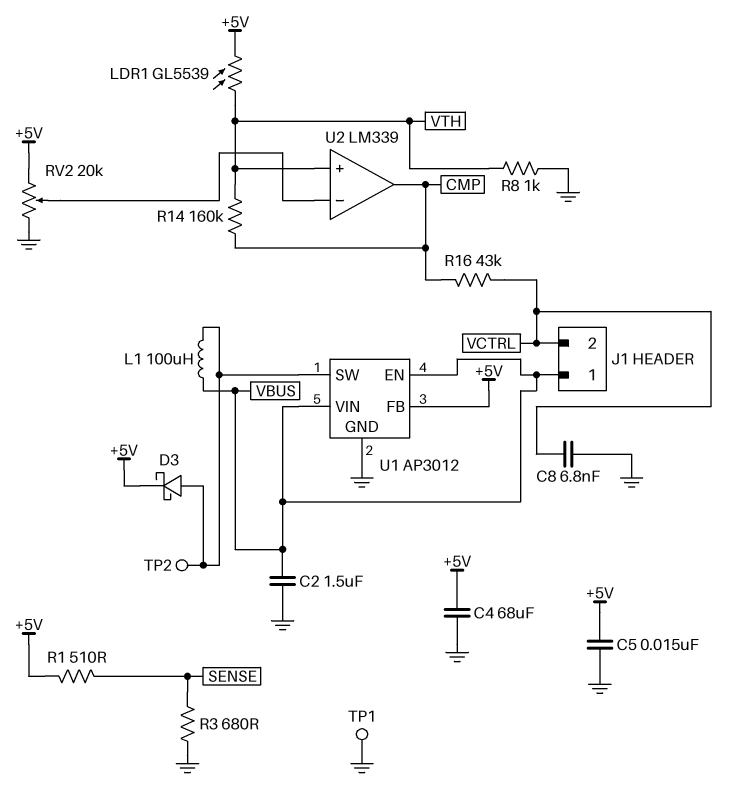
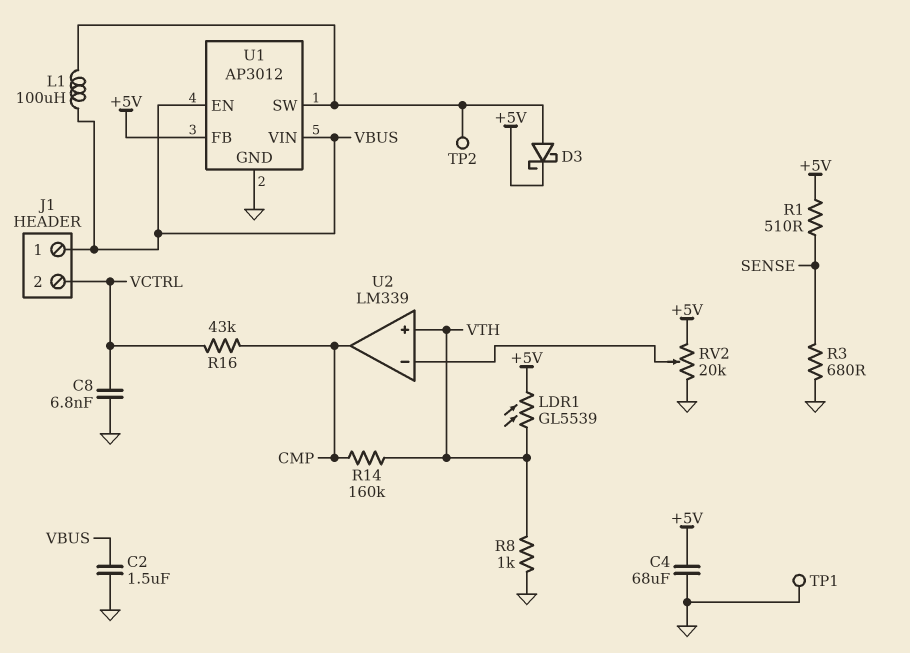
C5: 15nF (+5V, GND) -> none

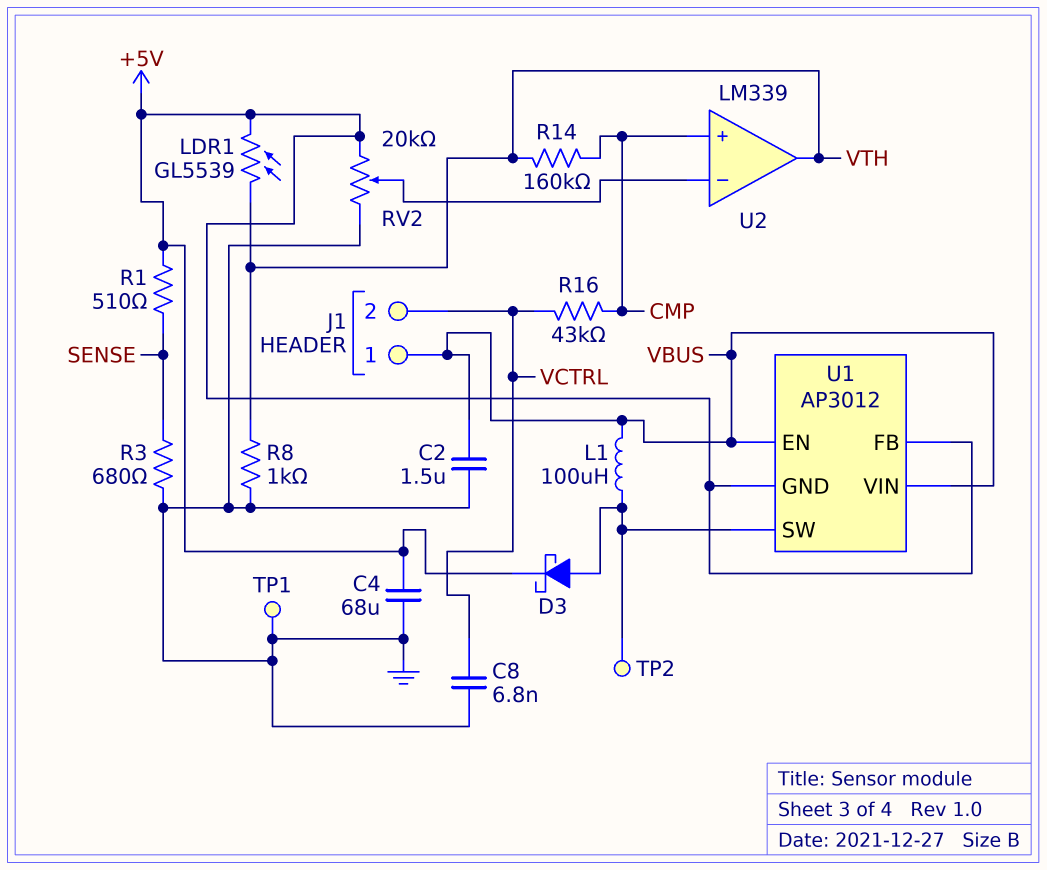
U1 pin GND: GND -> +5V
U2 pin in+: VTH -> CMP
U2 pin out: CMP -> VTH

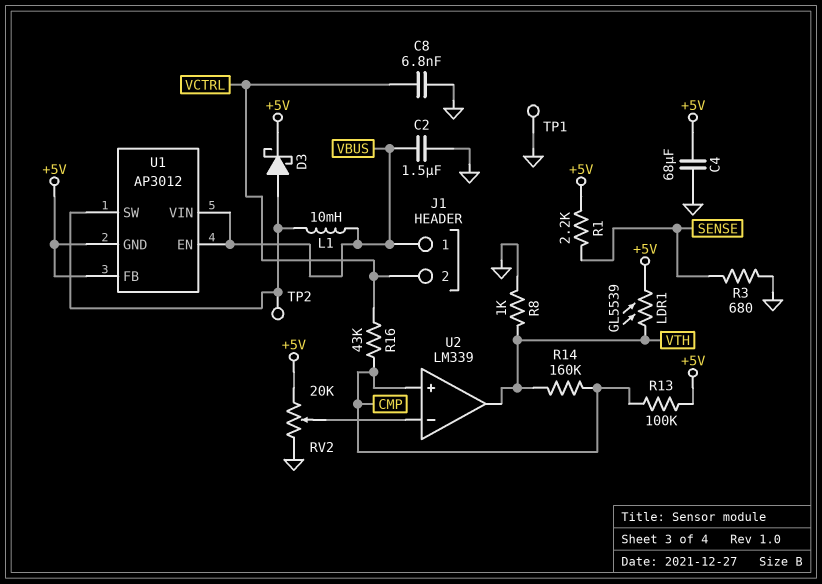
L1: 100uH (U1/SW, VBUS) -> 10mH (U1/SW, VBUS)
R1: 510 (+5V, SENSE) -> 2.2k (+5V, SENSE)
R13: none -> 100k (+5V, CMP)

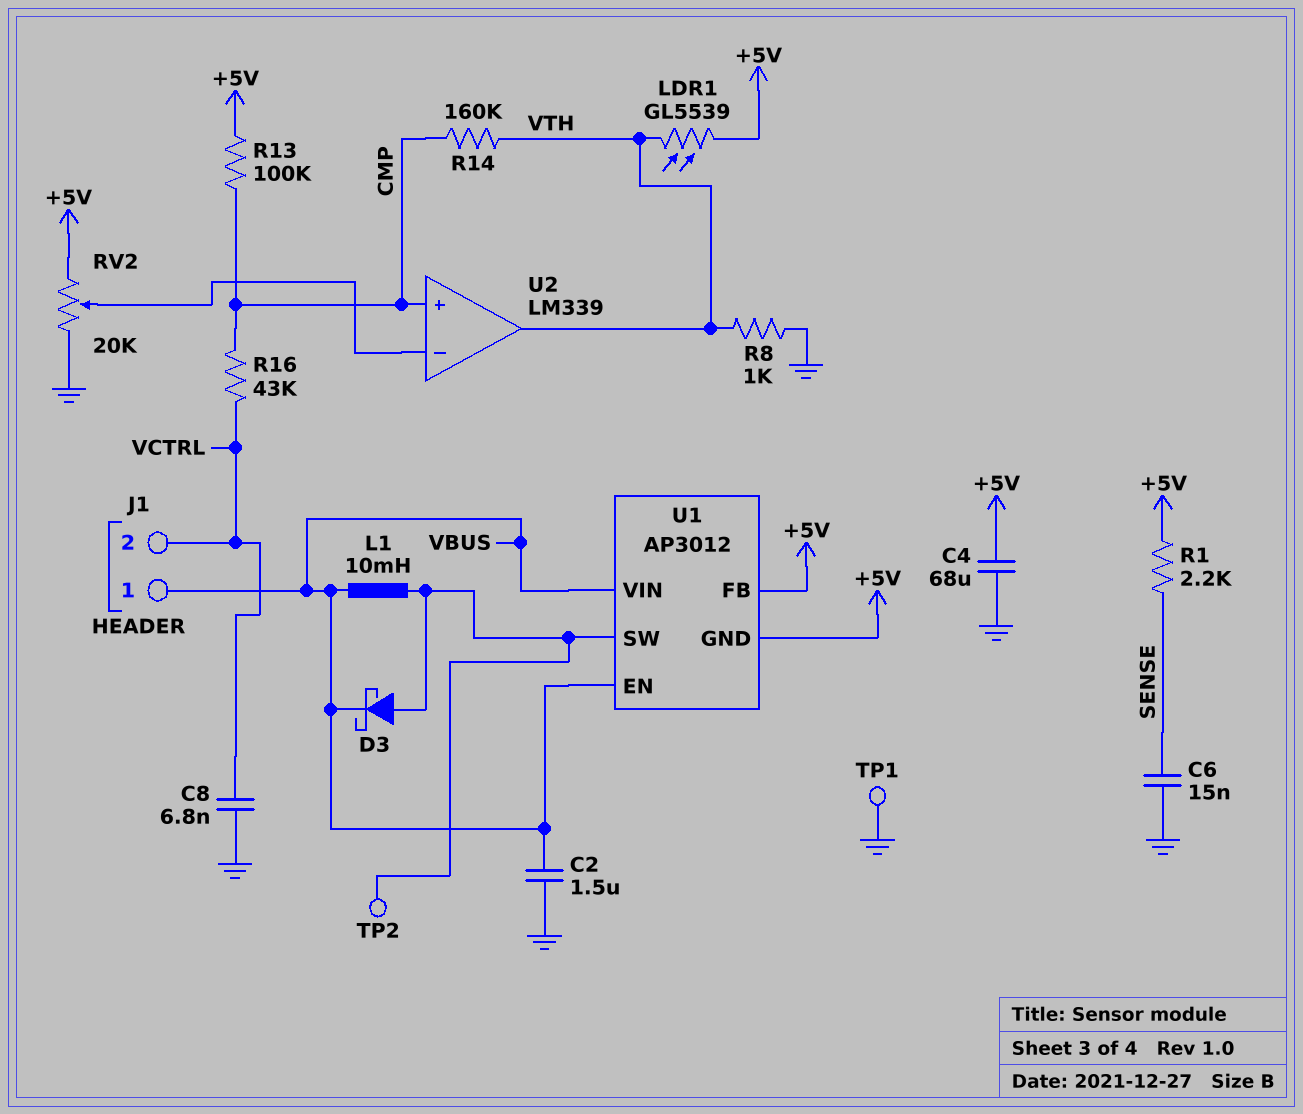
C6: none -> 15nF (GND, SENSE)
D3: schottky (A U1/SW, K +5V) -> schottky (A U1/SW, K VBUS)
R3: 680 (GND, SENSE) -> none

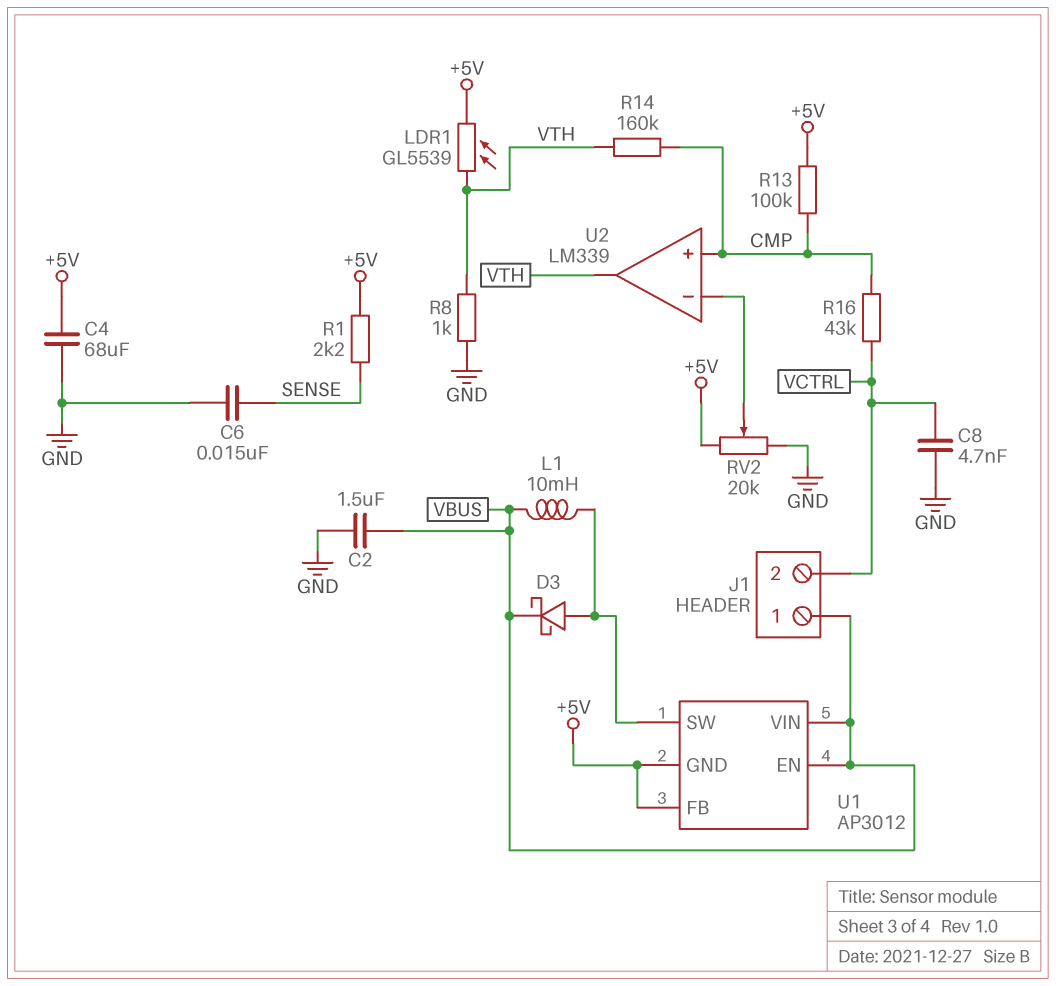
C8: 6.8nF (GND, VCTRL) -> 4.7nF (GND, VCTRL)
TP1: test point (GND) -> none
TP2: test point (U1/SW) -> none

